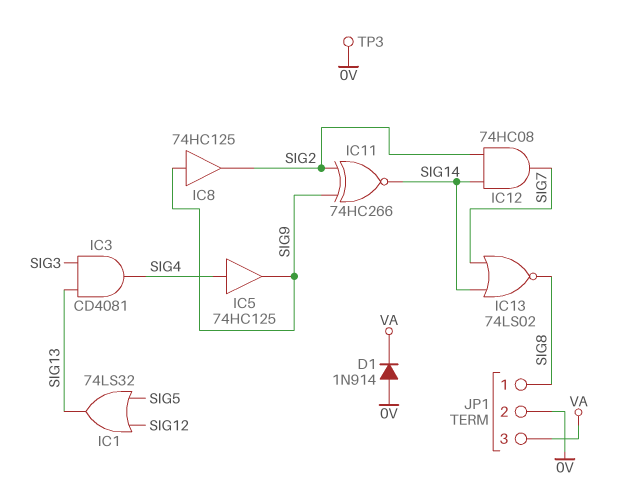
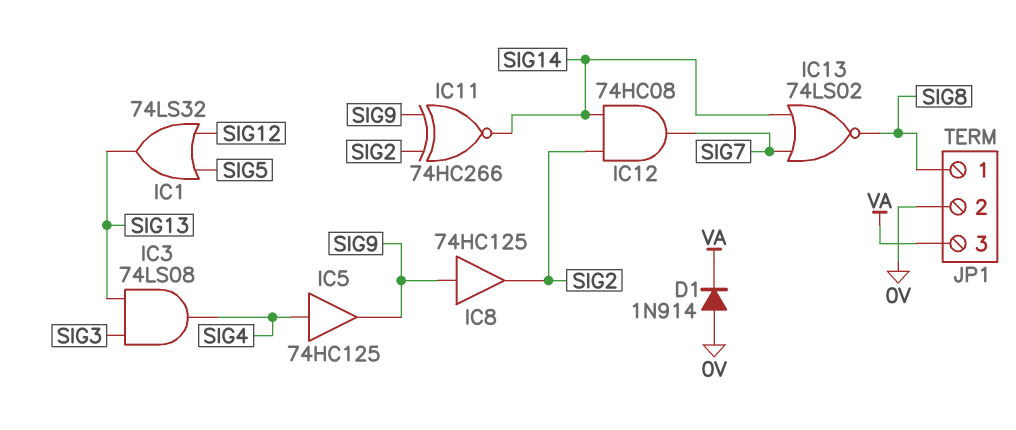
IC3: AND CD4081 (in SIG3, in SIG13, out SIG4) -> AND 74LS08 (in SIG3, in SIG13, out SIG4)
TP3: test point (0V) -> none

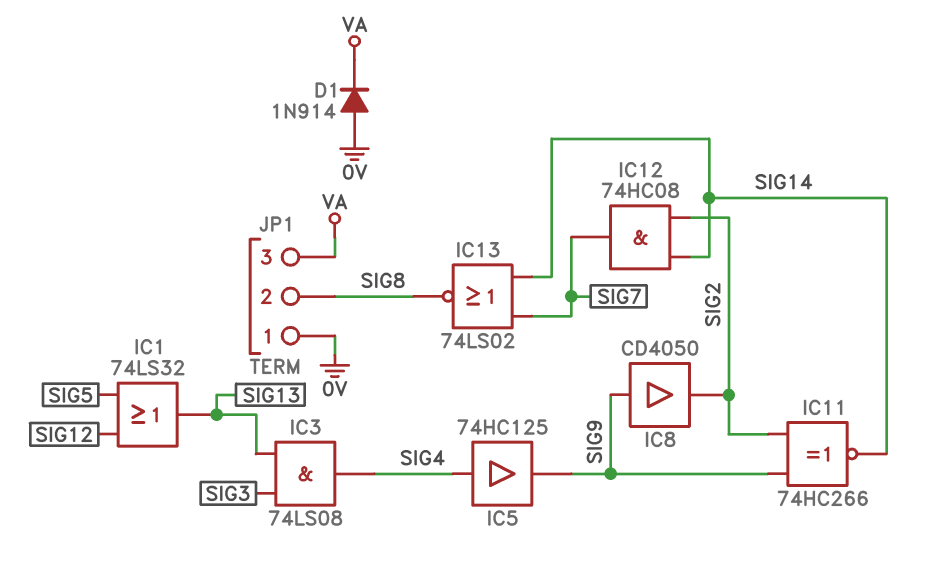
IC8: buffer 74HC125 (in SIG9, out SIG2) -> buffer CD4050 (in SIG9, out SIG2)
JP1 pin 1: SIG8 -> 0V
JP1 pin 2: 0V -> SIG8

